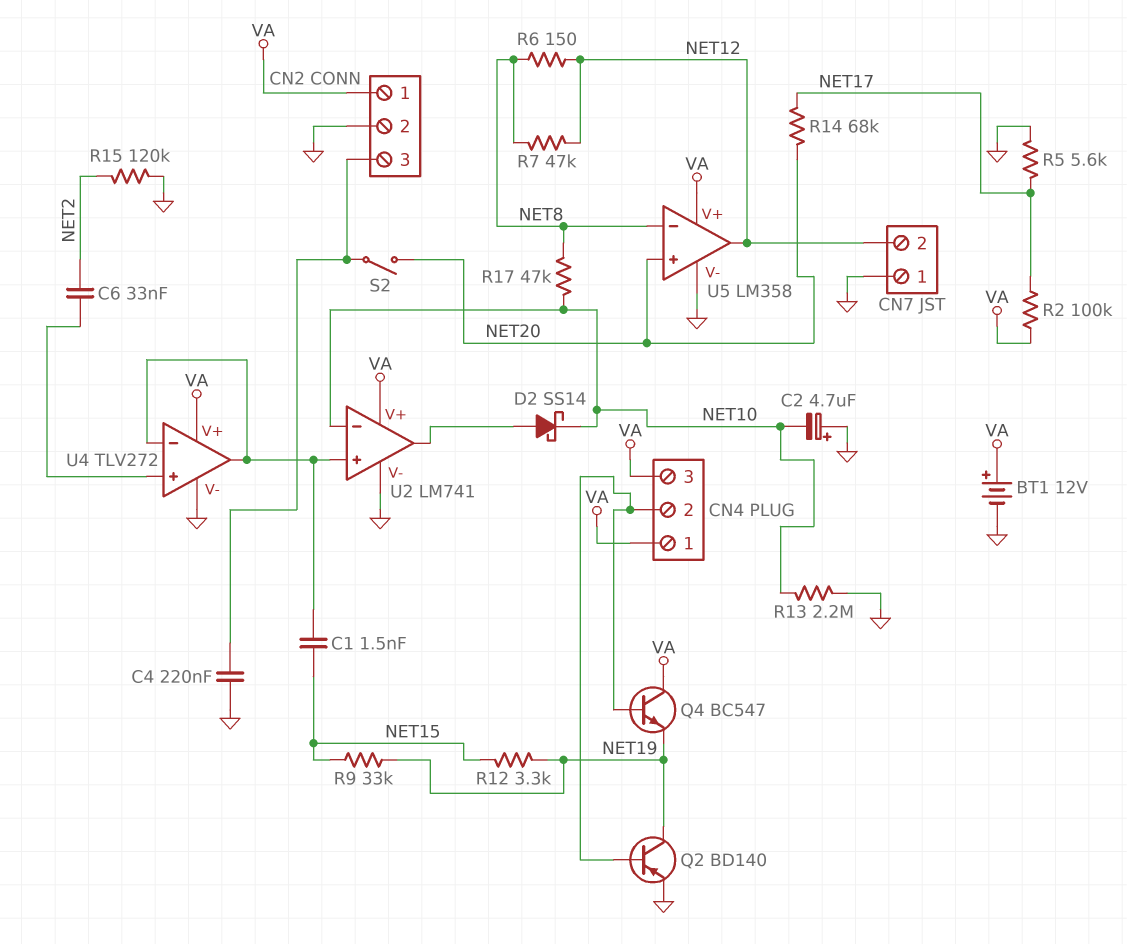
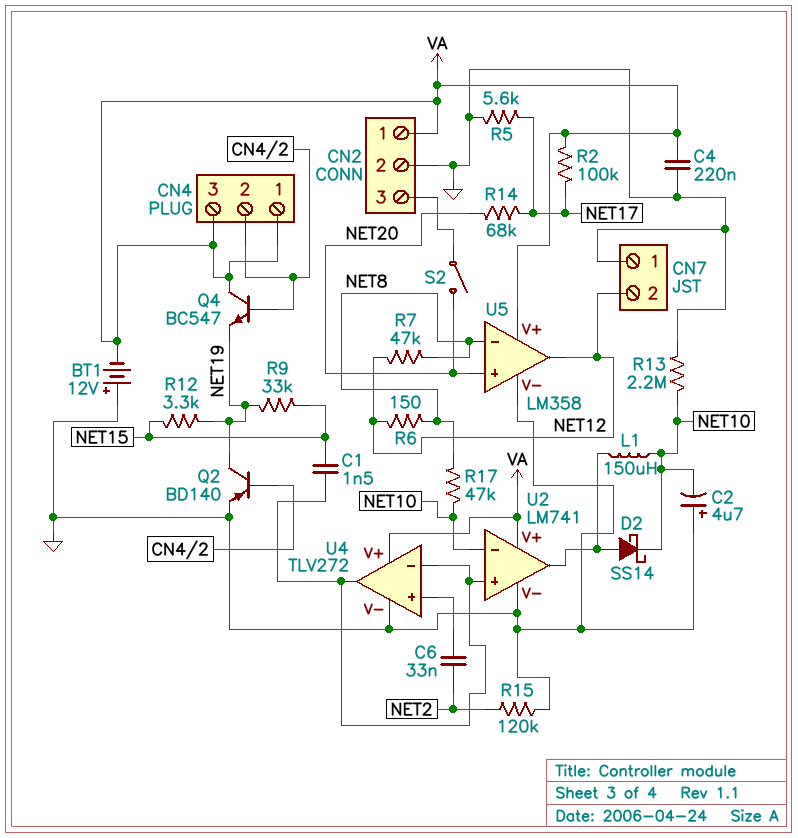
BT1: 12V (plus VA, minus GND) -> 12V (plus GND, minus VA)
C4: 220nF (CN2/3, GND) -> 220nF (GND, VA)
L1: none -> 150uH (NET10, U2/out)

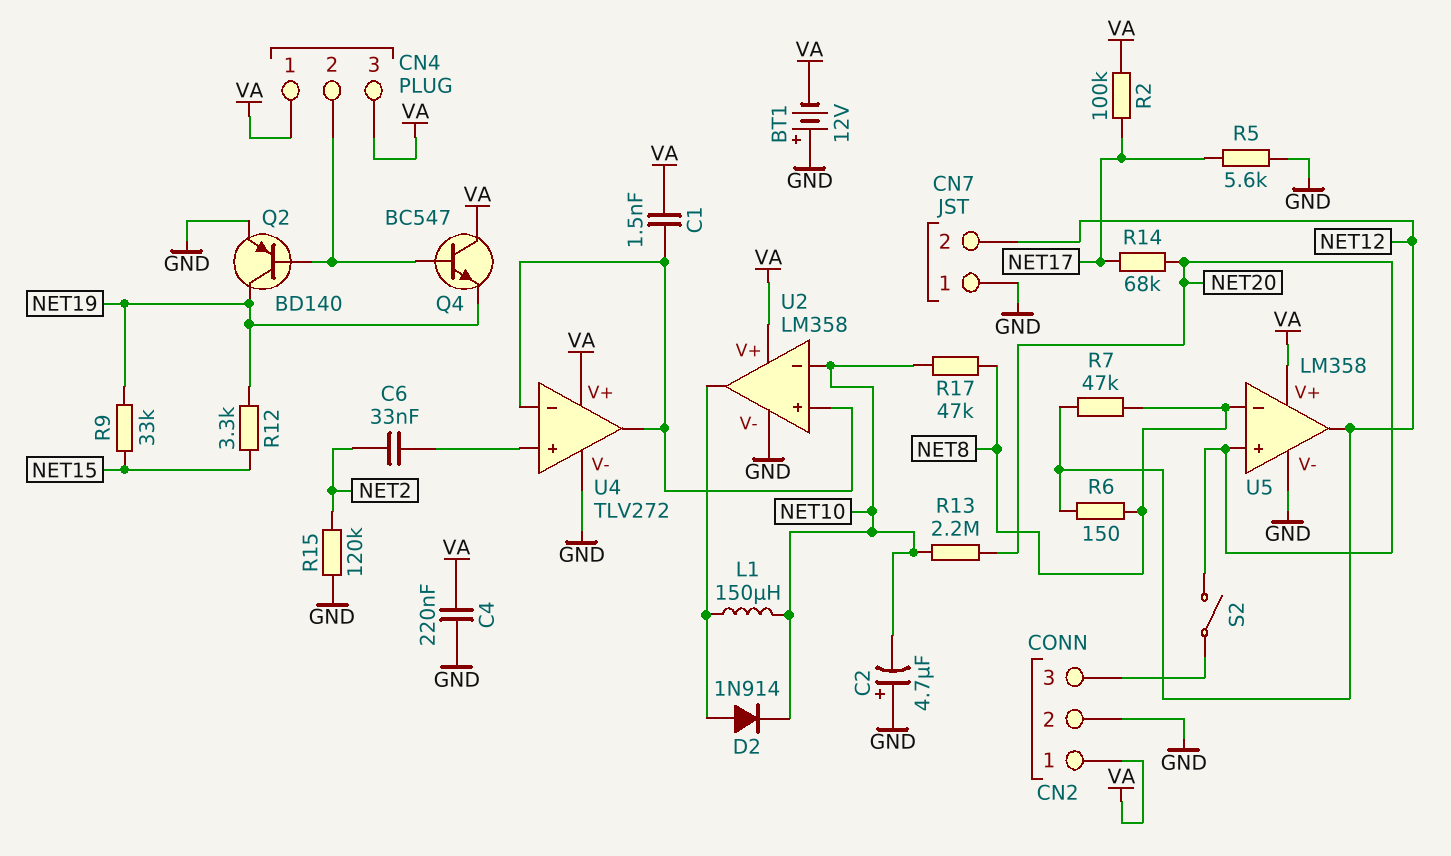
C1: 1.5nF (NET15, U2/in+) -> 1.5nF (U2/in+, VA)
D2: schottky SS14 (A U2/out, K NET10) -> diode 1N914 (A U2/out, K NET10)
R13: 2.2M (GND, NET10) -> 2.2M (NET10, NET20)
U2: LM741 -> LM358

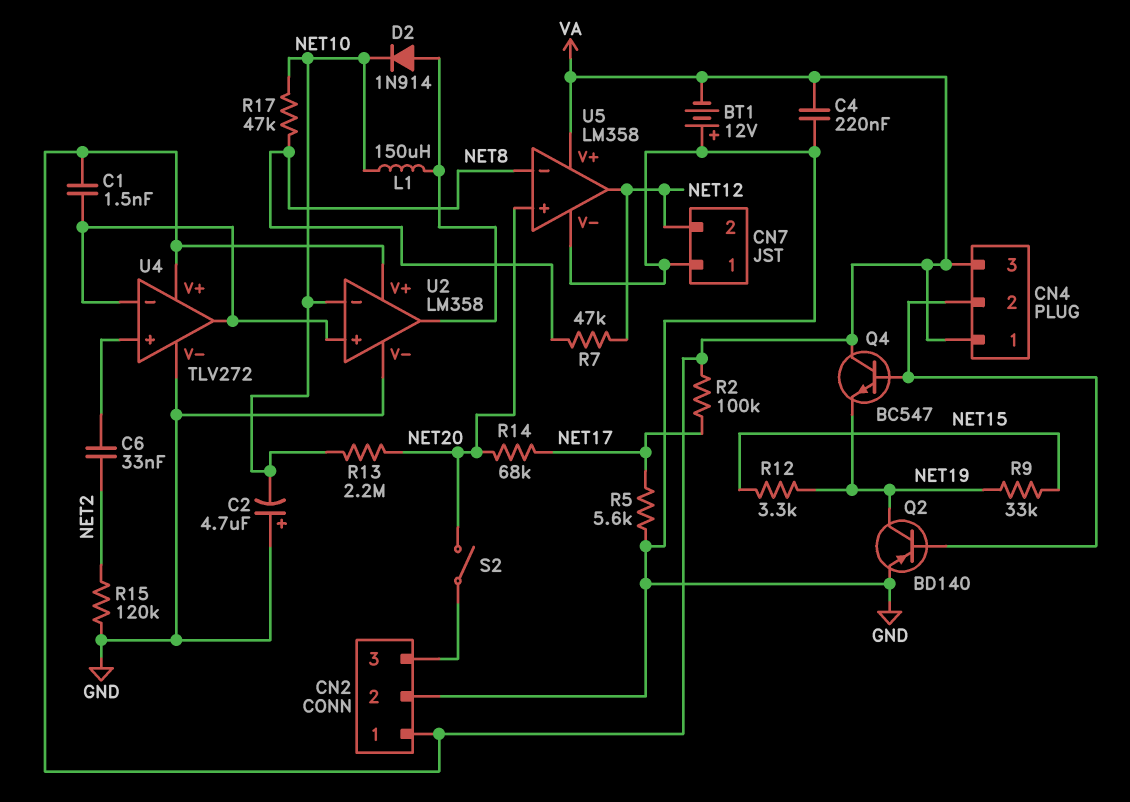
R6: 150 (NET8, NET12) -> none

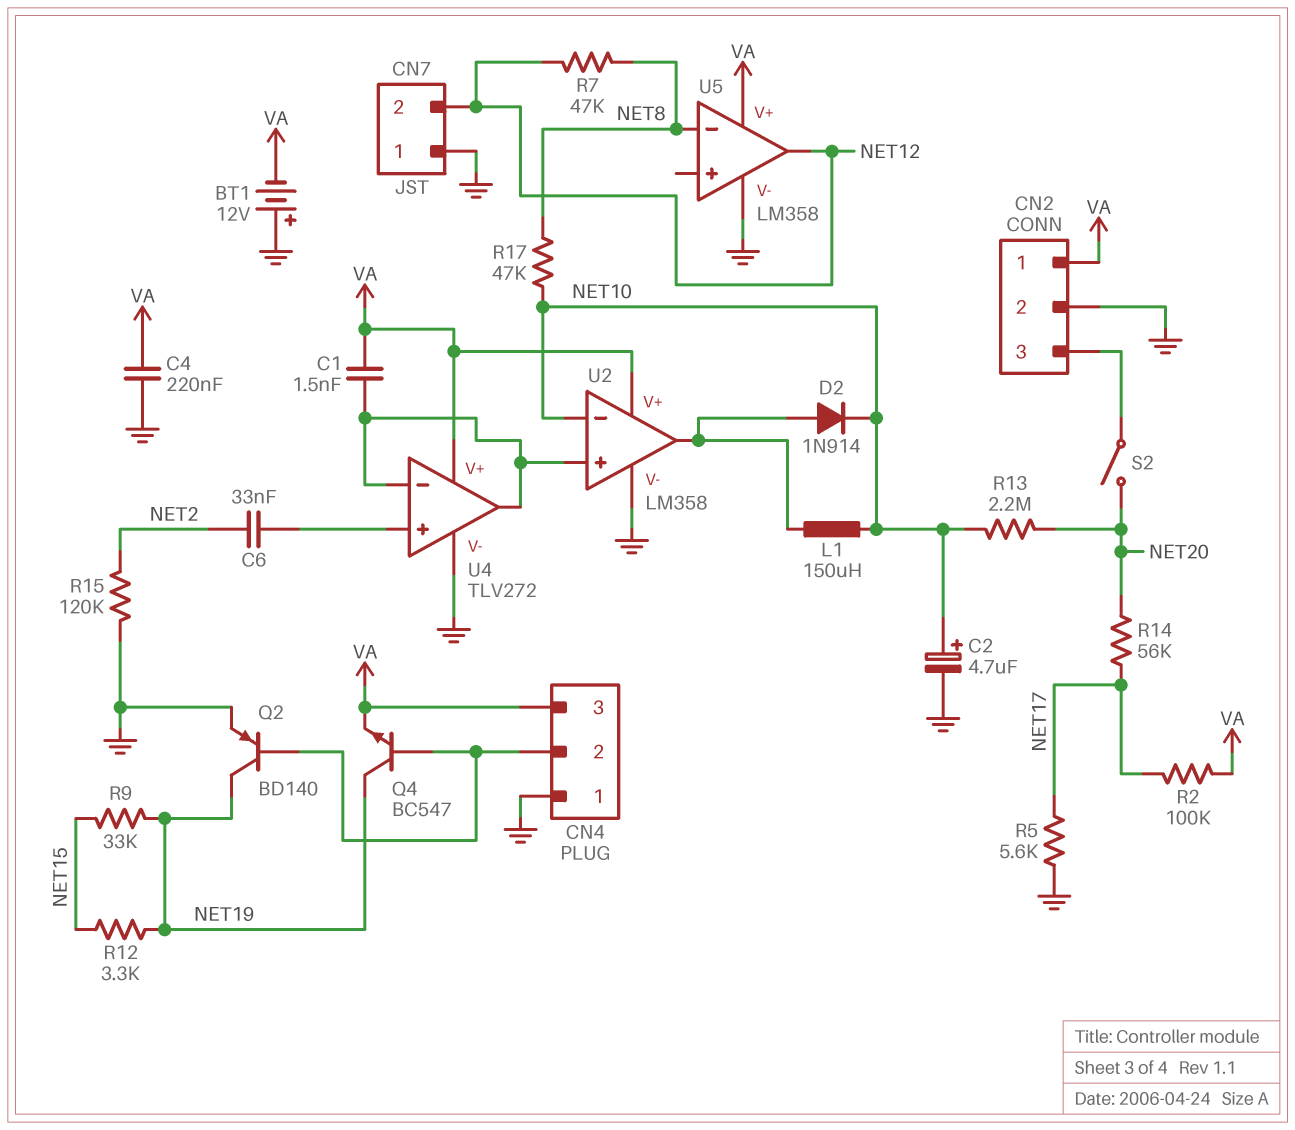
C2: 4.7uF (plus GND, minus NET10) -> 4.7uF (plus NET10, minus GND)
CN4 pin 1: VA -> GND
Q4: NPN BC547 (B CN4/2, C VA, E NET19) -> NPN BC547 (B CN4/2, C NET19, E VA)
R14: 68k (NET17, NET20) -> 56k (NET17, NET20)
U5 pin in+: NET20 -> none

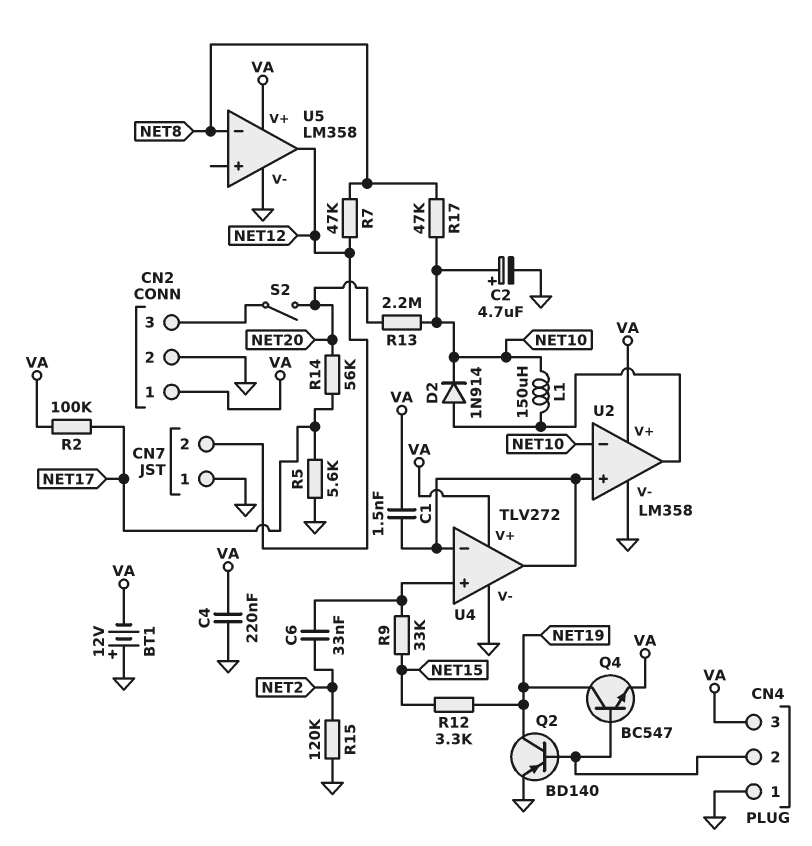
R9: 33k (NET15, NET19) -> 33k (NET15, U4/in+)

